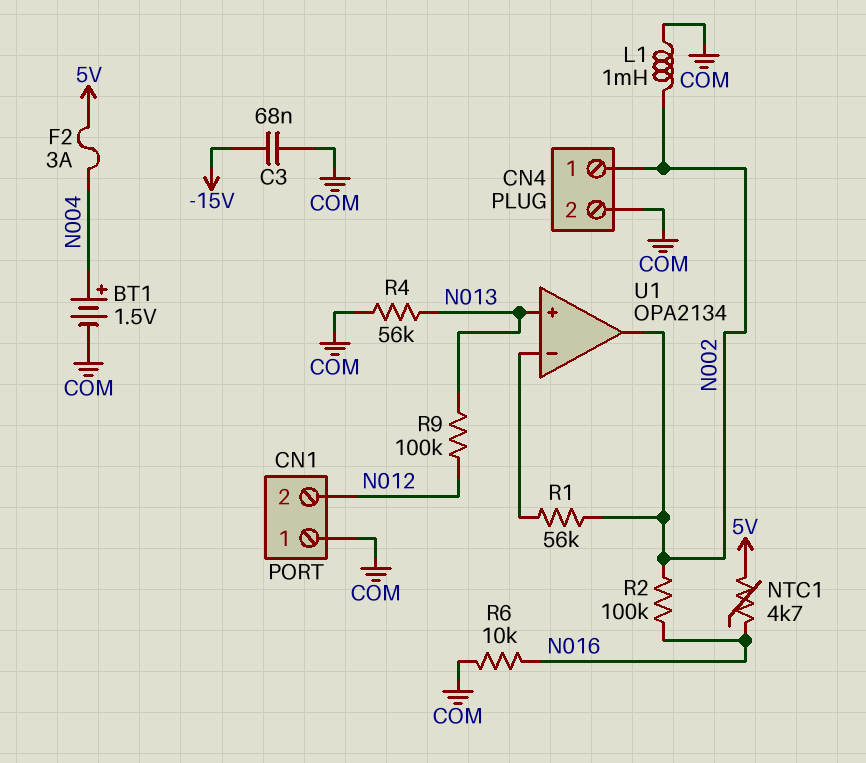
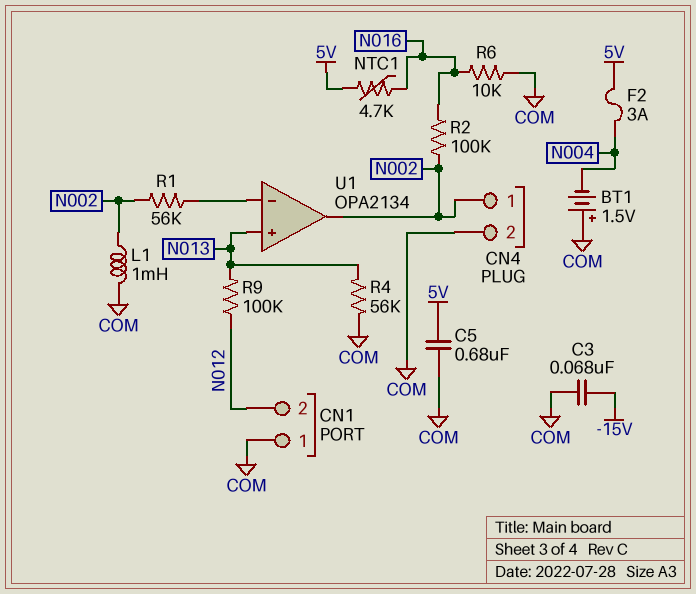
BT1: 1.5V (plus N004, minus COM) -> 1.5V (plus COM, minus N004)
C5: none -> 680nF (5V, COM)

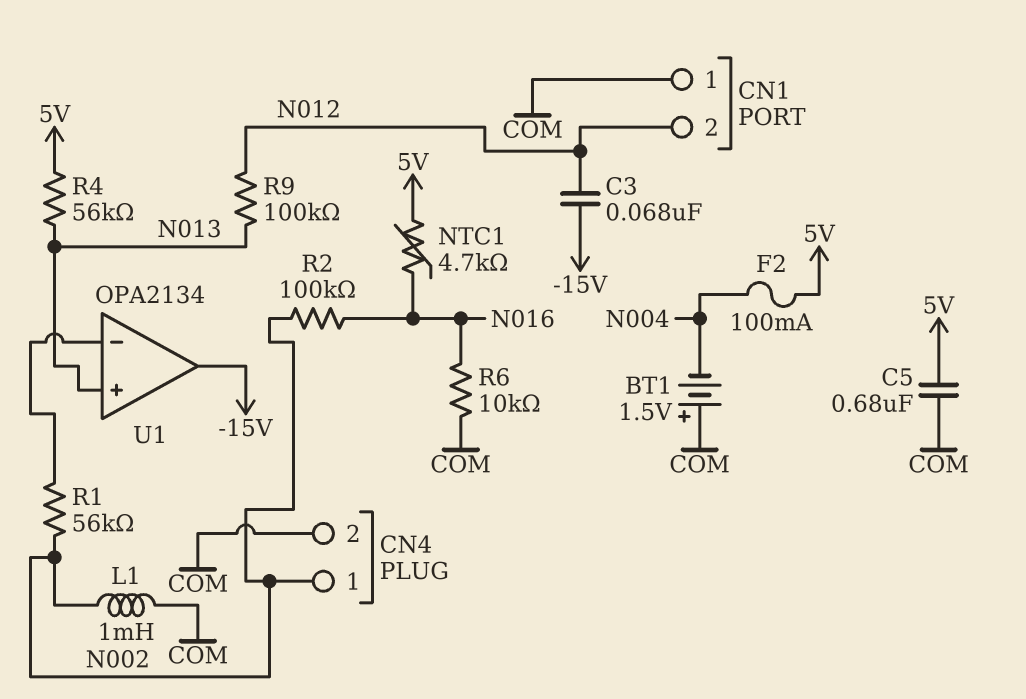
C3: 68nF (-15V, COM) -> 68nF (-15V, N012)
F2: 3A (5V, N004) -> 100mA (5V, N004)
R4: 56k (COM, N013) -> 56k (5V, N013)
U1 pin out: N002 -> -15V

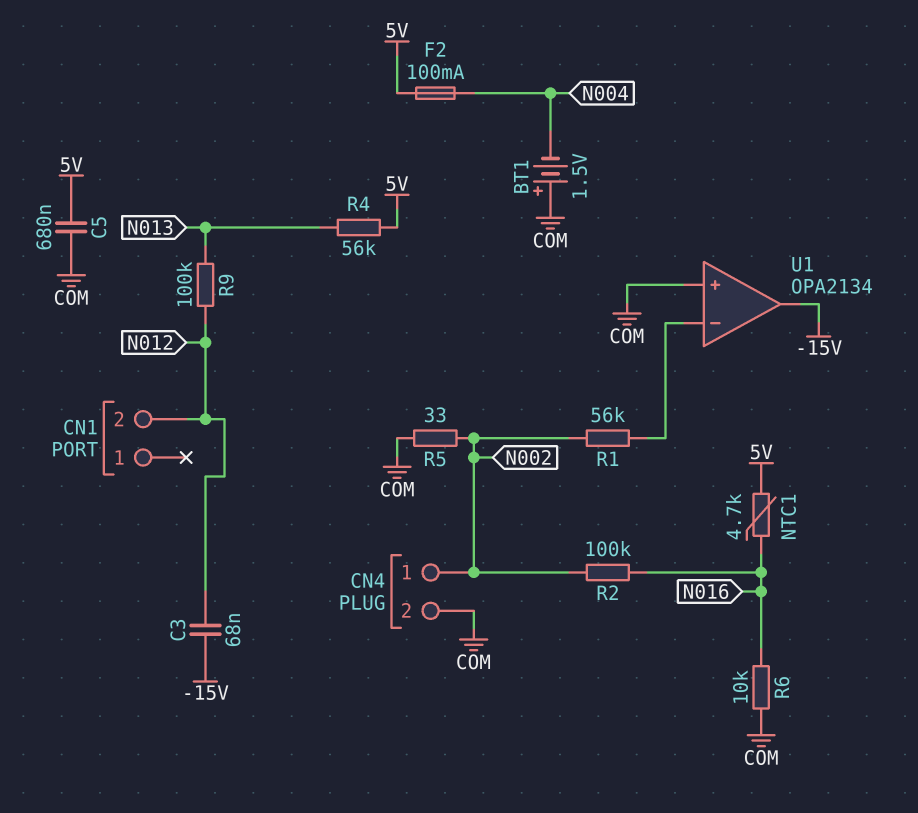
CN1 pin 1: COM -> none
L1: 1mH (COM, N002) -> none
R5: none -> 33 (COM, N002)
U1 pin in+: N013 -> COM

